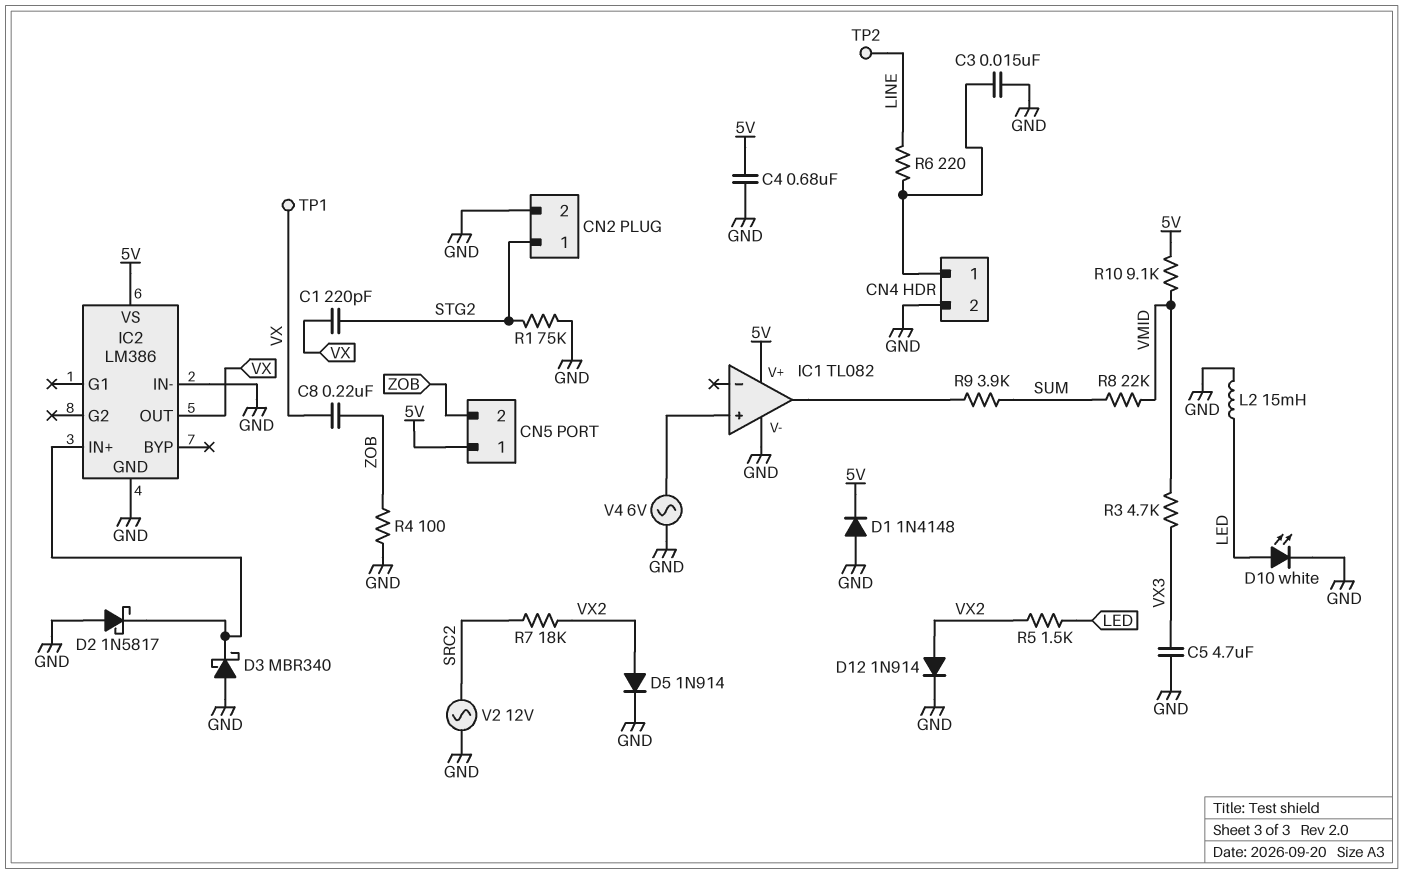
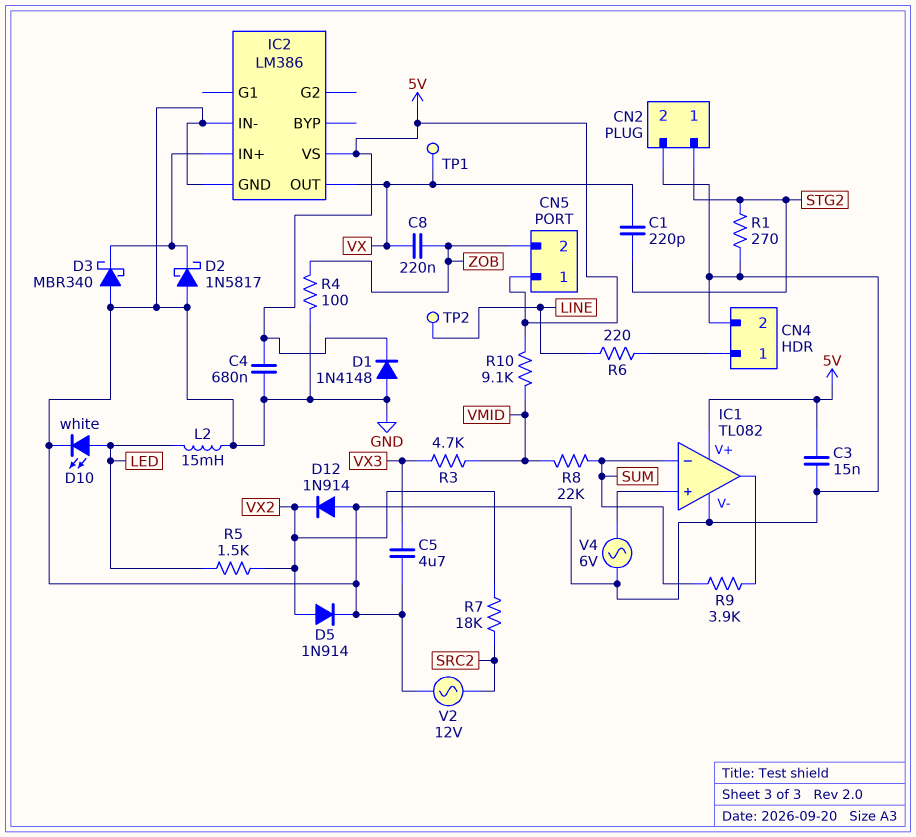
C3: 15nF (CN4/1, GND) -> 15nF (5V, GND)
D12: diode 1N914 (A VX2, K GND) -> diode 1N914 (A GND, K VX2)
IC1 pin in-: none -> SUM
R1: 75k (GND, STG2) -> 270 (GND, STG2)

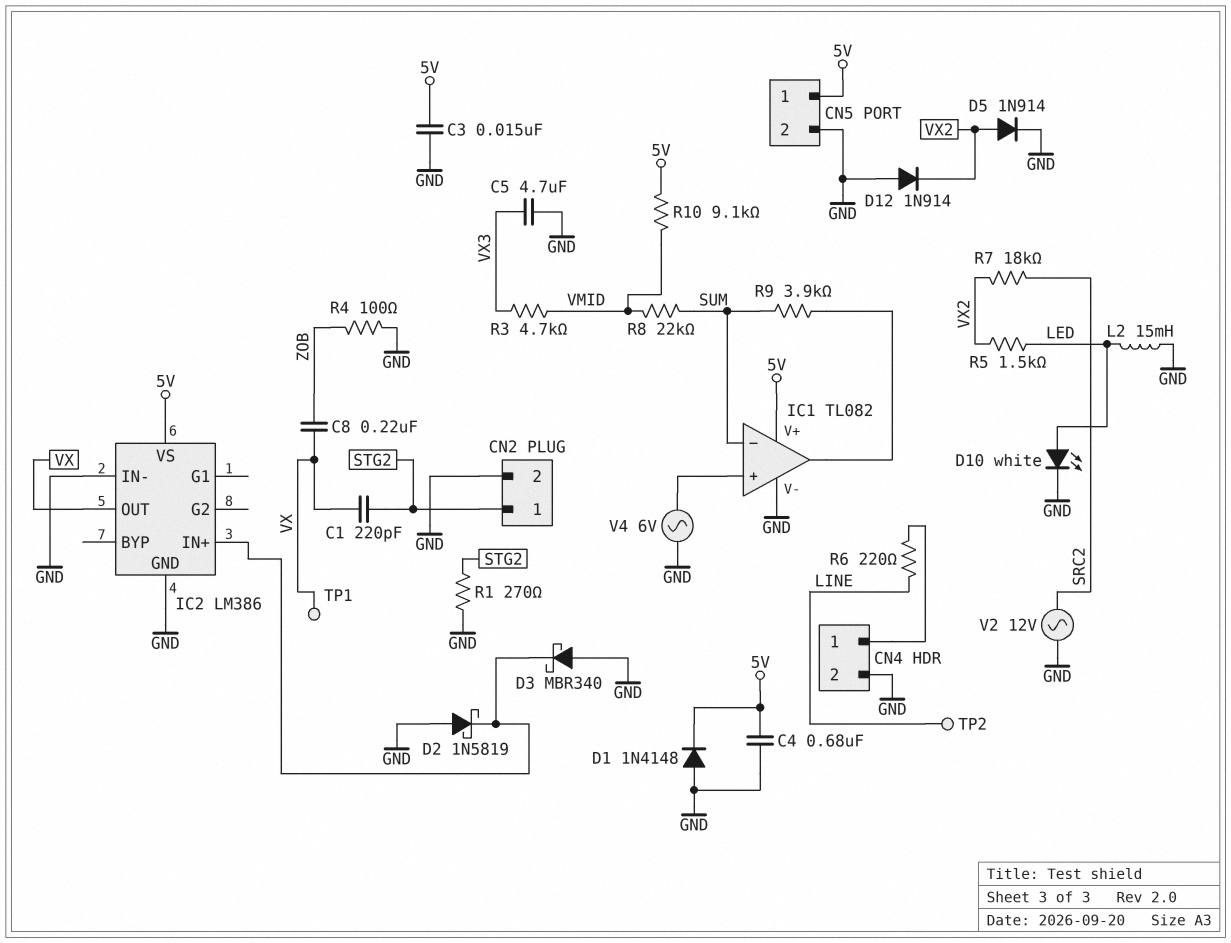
CN5 pin 2: ZOB -> GND
D2: schottky 1N5817 (A GND, K IC2/IN+) -> schottky 1N5819 (A GND, K IC2/IN+)

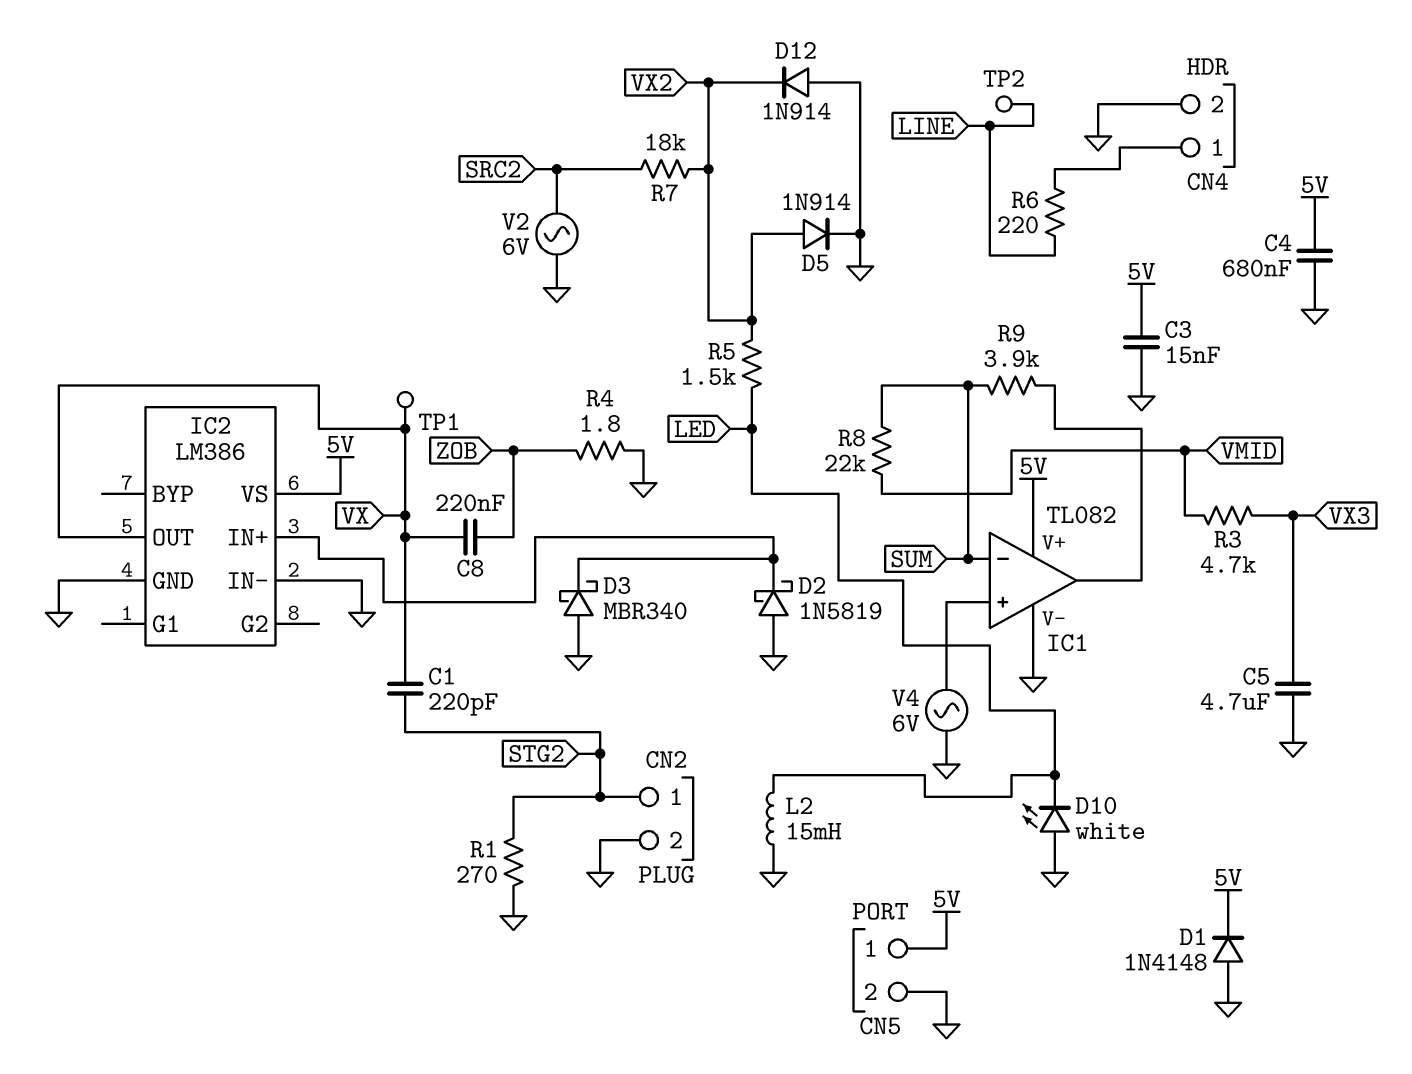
D10: LED white (A LED, K GND) -> LED white (A GND, K LED)
R4: 100 (GND, ZOB) -> 1.8 (GND, ZOB)
R10: 9.1k (5V, VMID) -> none
V2: AC 12V (GND, SRC2) -> AC 6V (GND, SRC2)

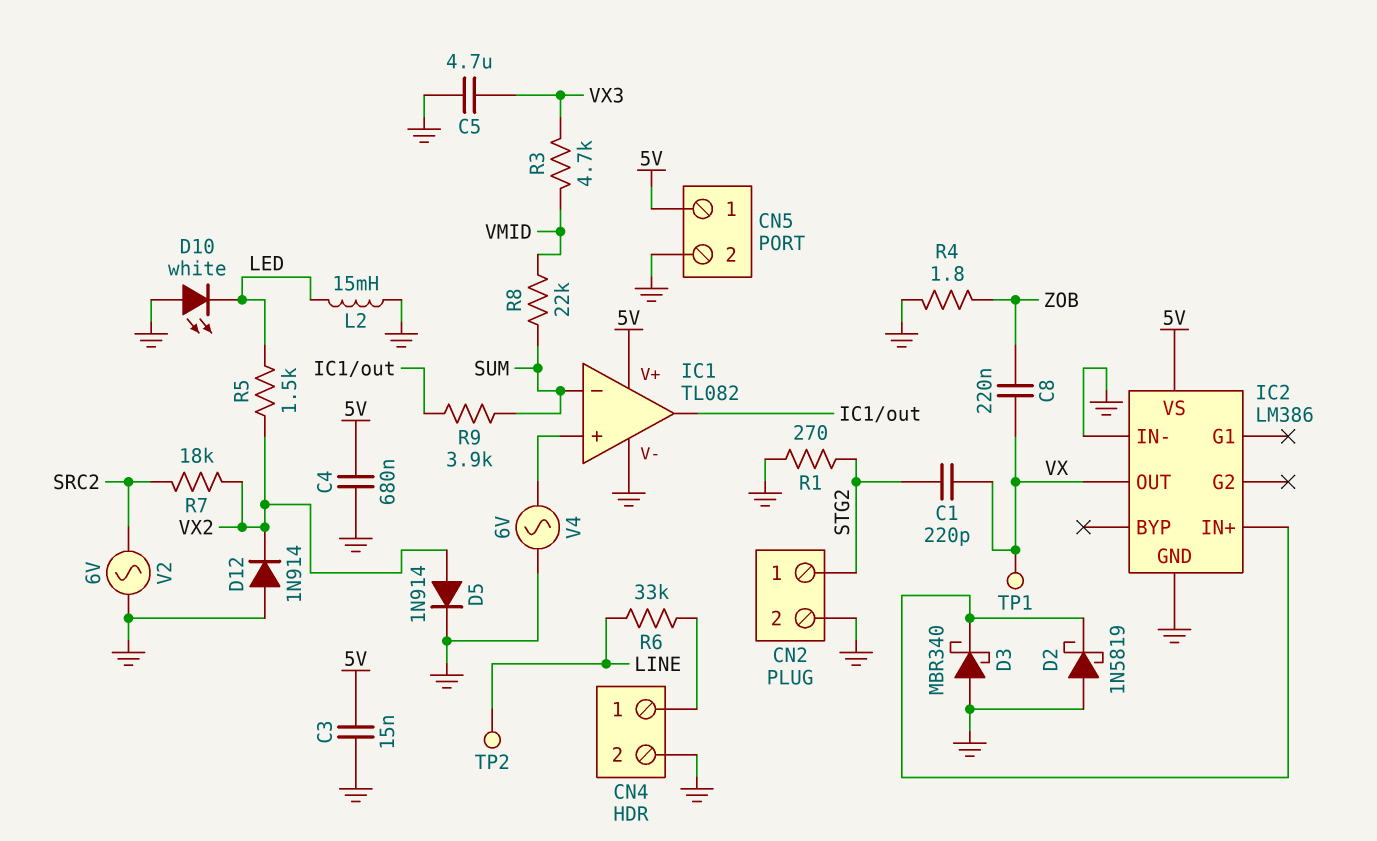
D1: diode 1N4148 (A GND, K 5V) -> none
R6: 220 (CN4/1, LINE) -> 33k (CN4/1, LINE)

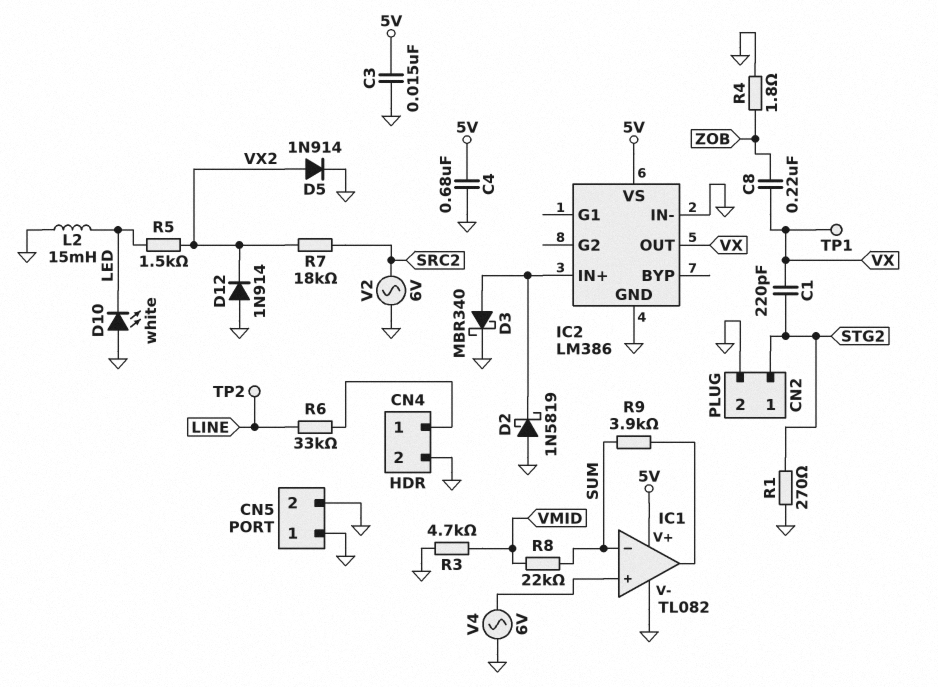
C5: 4.7uF (GND, VX3) -> none
CN5 pin 1: 5V -> GND
D3: schottky MBR340 (A GND, K IC2/IN+) -> schottky MBR340 (A IC2/IN+, K GND)
R3: 4.7k (VMID, VX3) -> 4.7k (GND, VMID)

